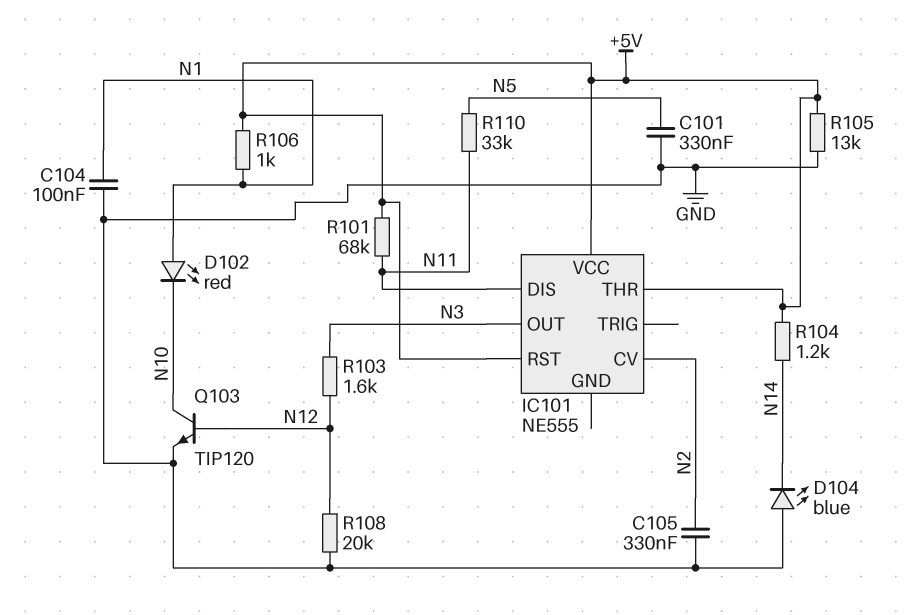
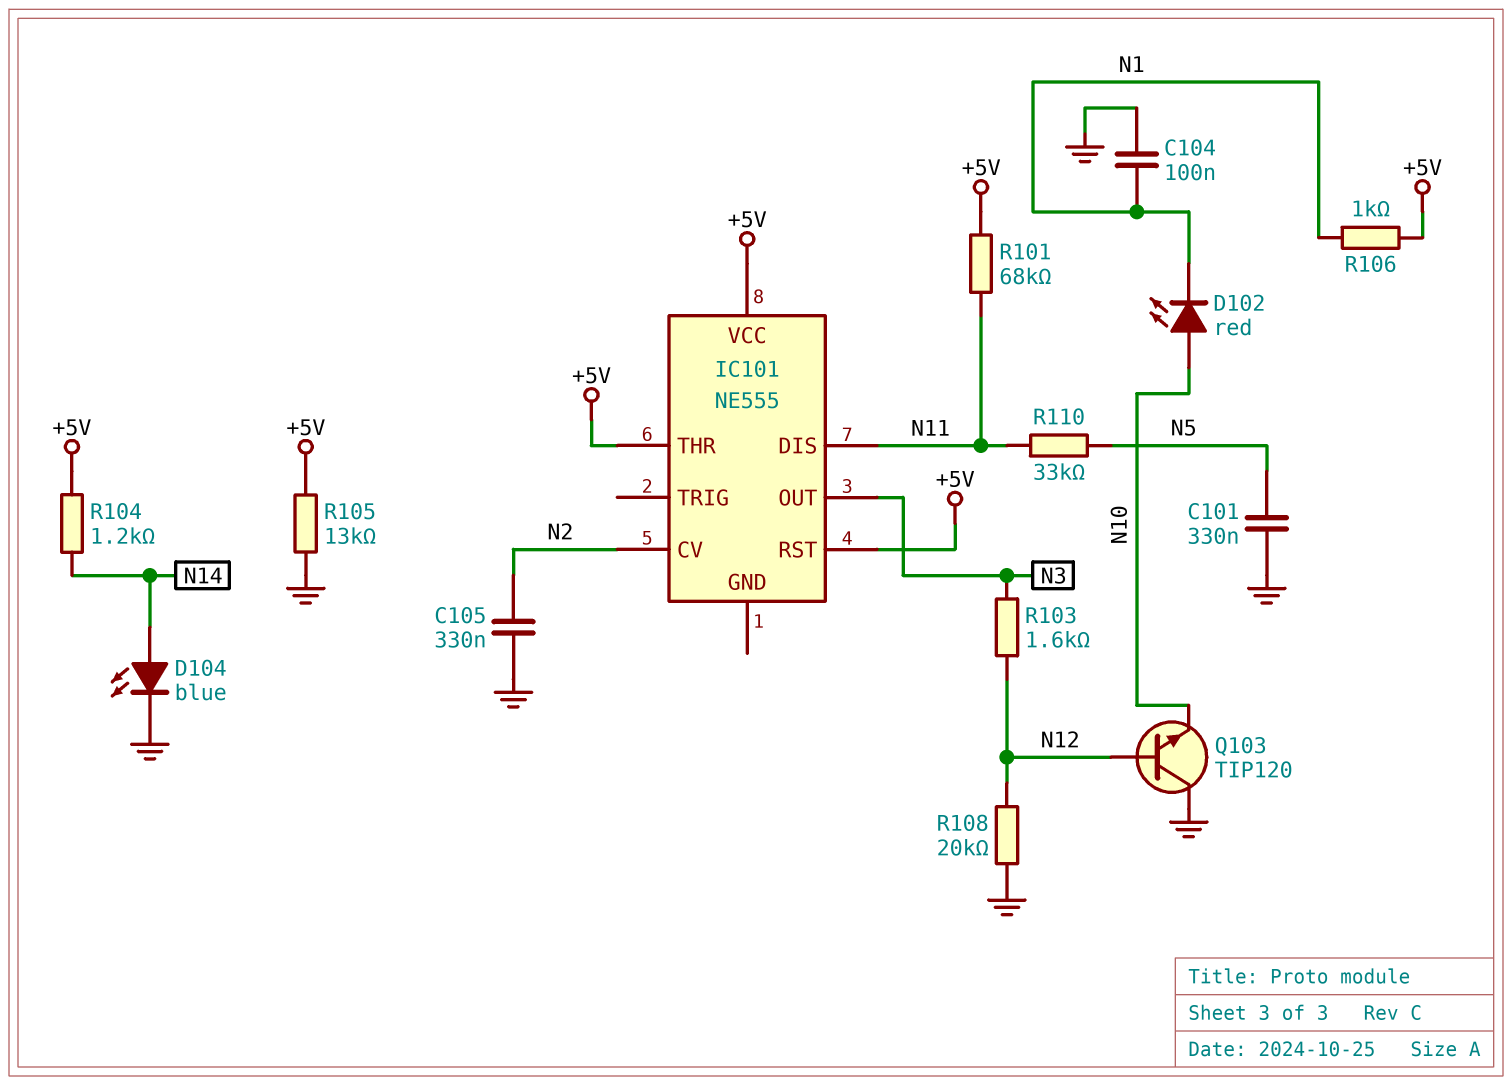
D102: LED red (A N1, K N10) -> LED red (A N10, K N1)
D104: LED blue (A GND, K N14) -> LED blue (A N14, K GND)
Q103: NPN TIP120 (B N12, C N10, E GND) -> NPN TIP120 (B N12, C GND, E N10)

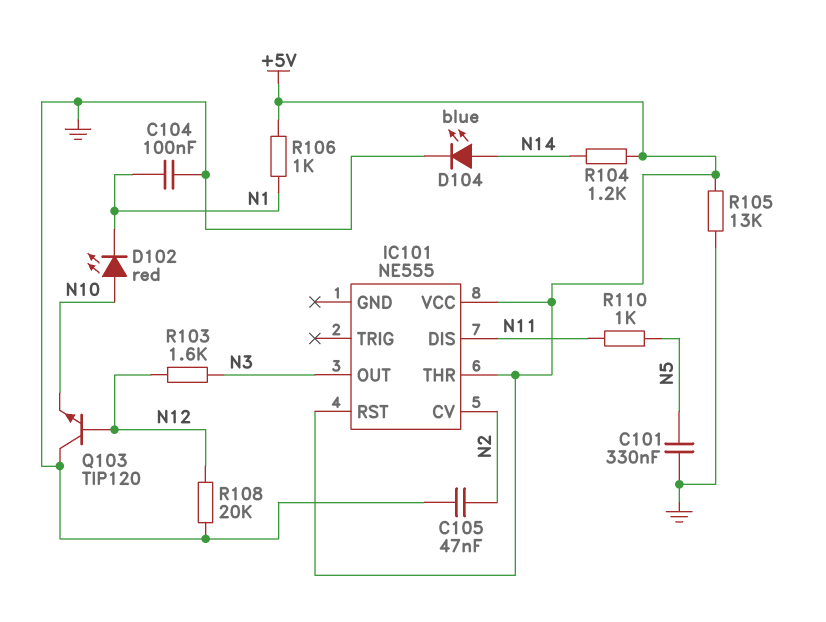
C105: 330nF (GND, N2) -> 47nF (GND, N2)
R101: 68k (+5V, N11) -> none
R110: 33k (N5, N11) -> 1k (N5, N11)

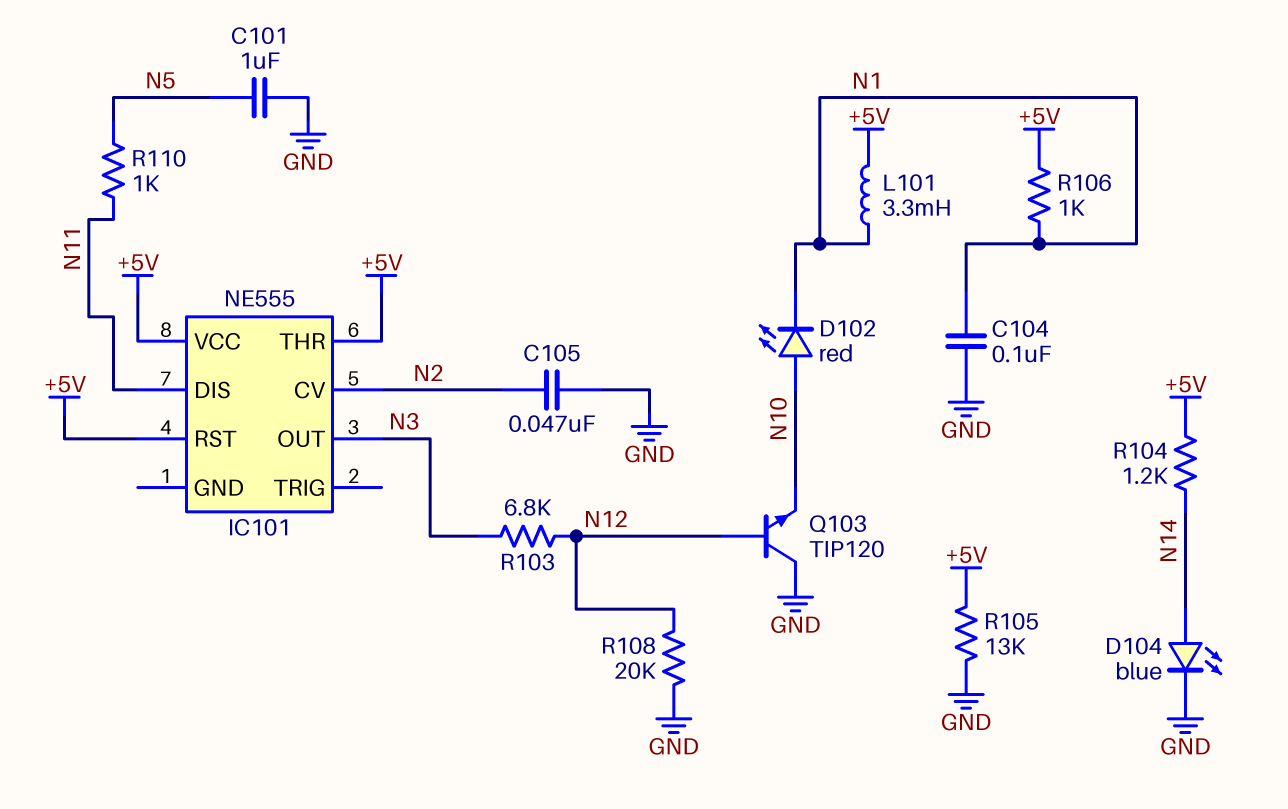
C101: 330nF (GND, N5) -> 1uF (GND, N5)
L101: none -> 3.3mH (+5V, N1)
R103: 1.6k (N3, N12) -> 6.8k (N3, N12)

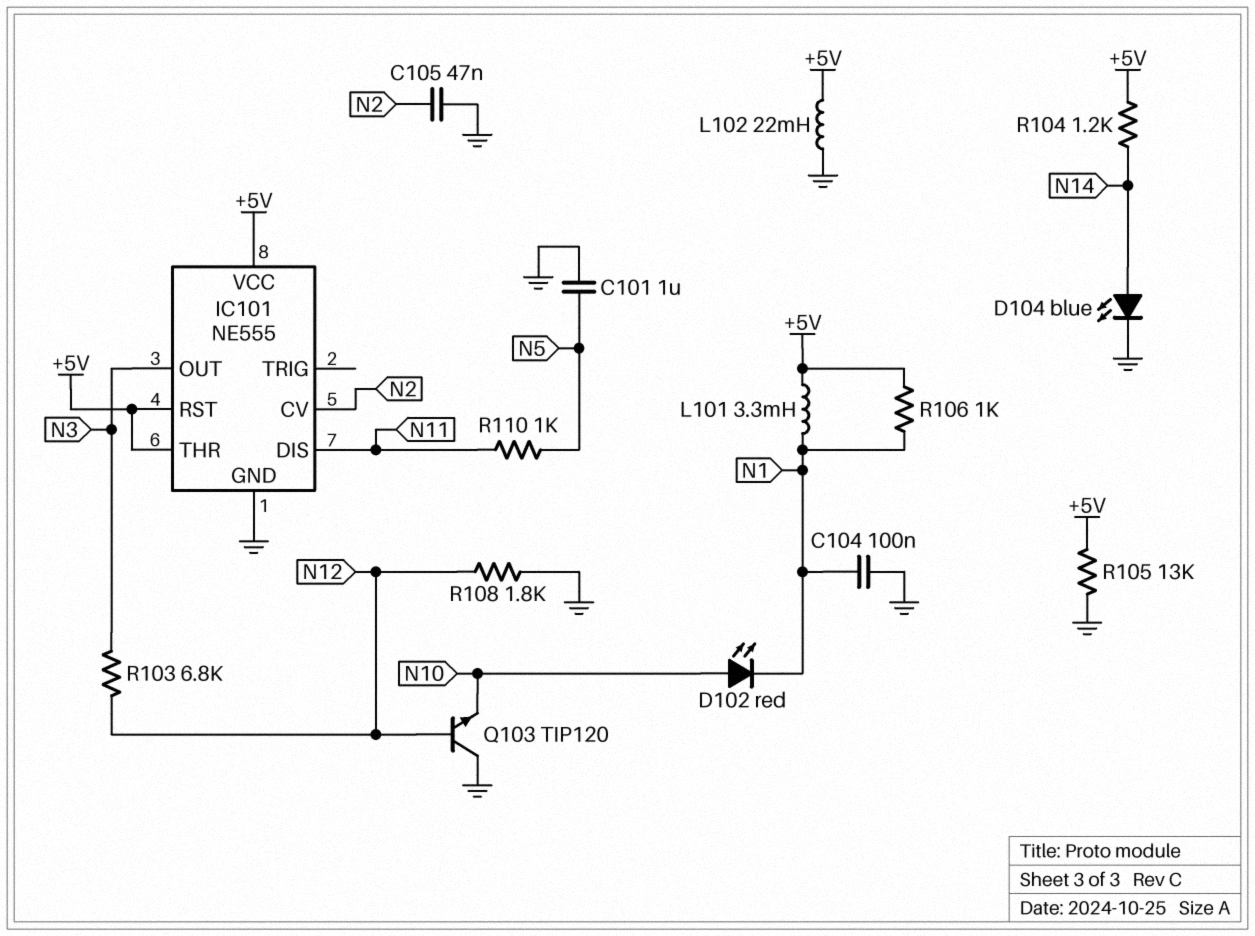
IC101 pin GND: none -> GND
L102: none -> 22mH (+5V, GND)
R108: 20k (GND, N12) -> 1.8k (GND, N12)

